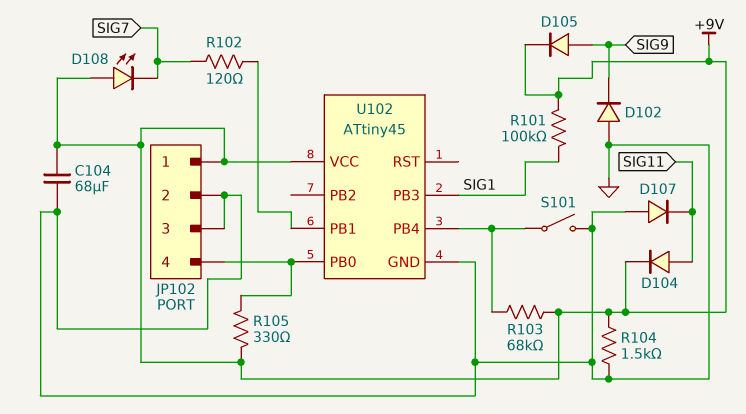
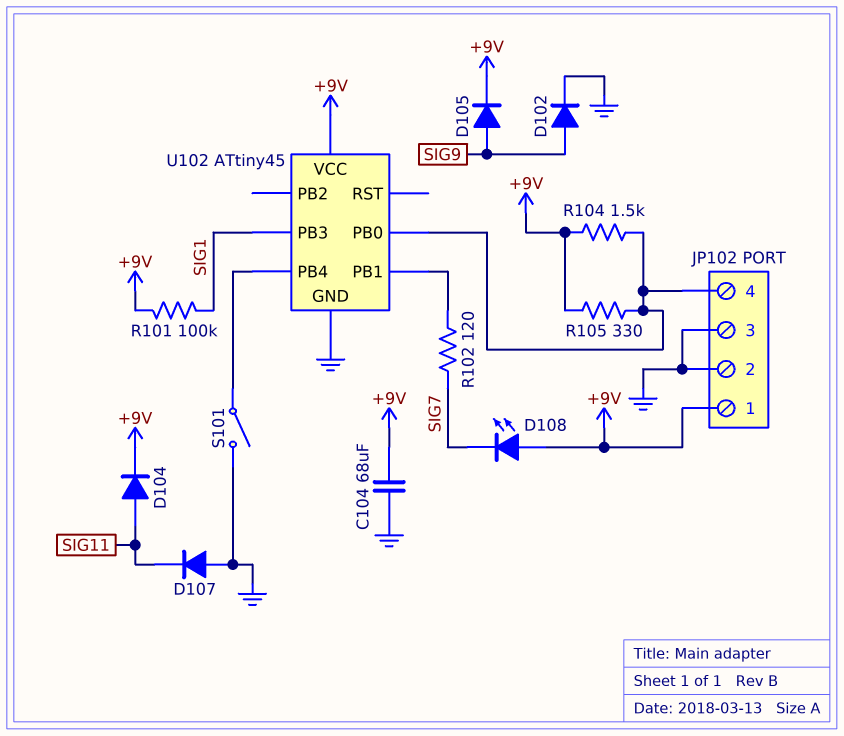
D102: diode (A GND, K SIG9) -> diode (A SIG9, K GND)
R103: 68k (+9V, U102/PB4) -> none
R104: 1.5k (+9V, GND) -> 1.5k (+9V, JP102/4)

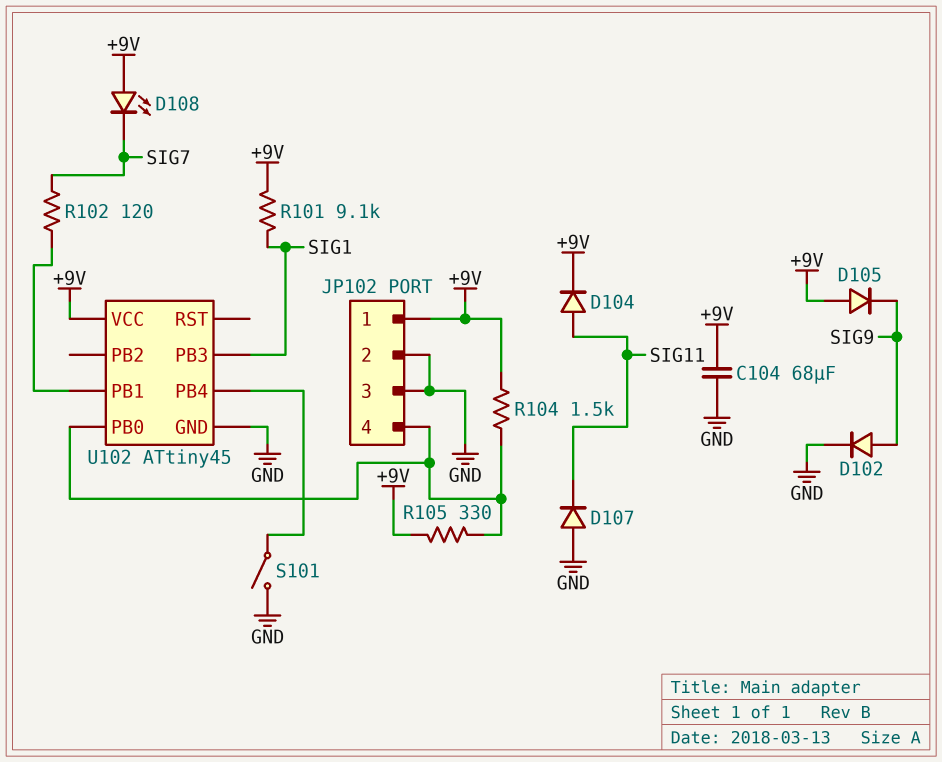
D105: diode (A SIG9, K +9V) -> diode (A +9V, K SIG9)
R101: 100k (+9V, SIG1) -> 9.1k (+9V, SIG1)

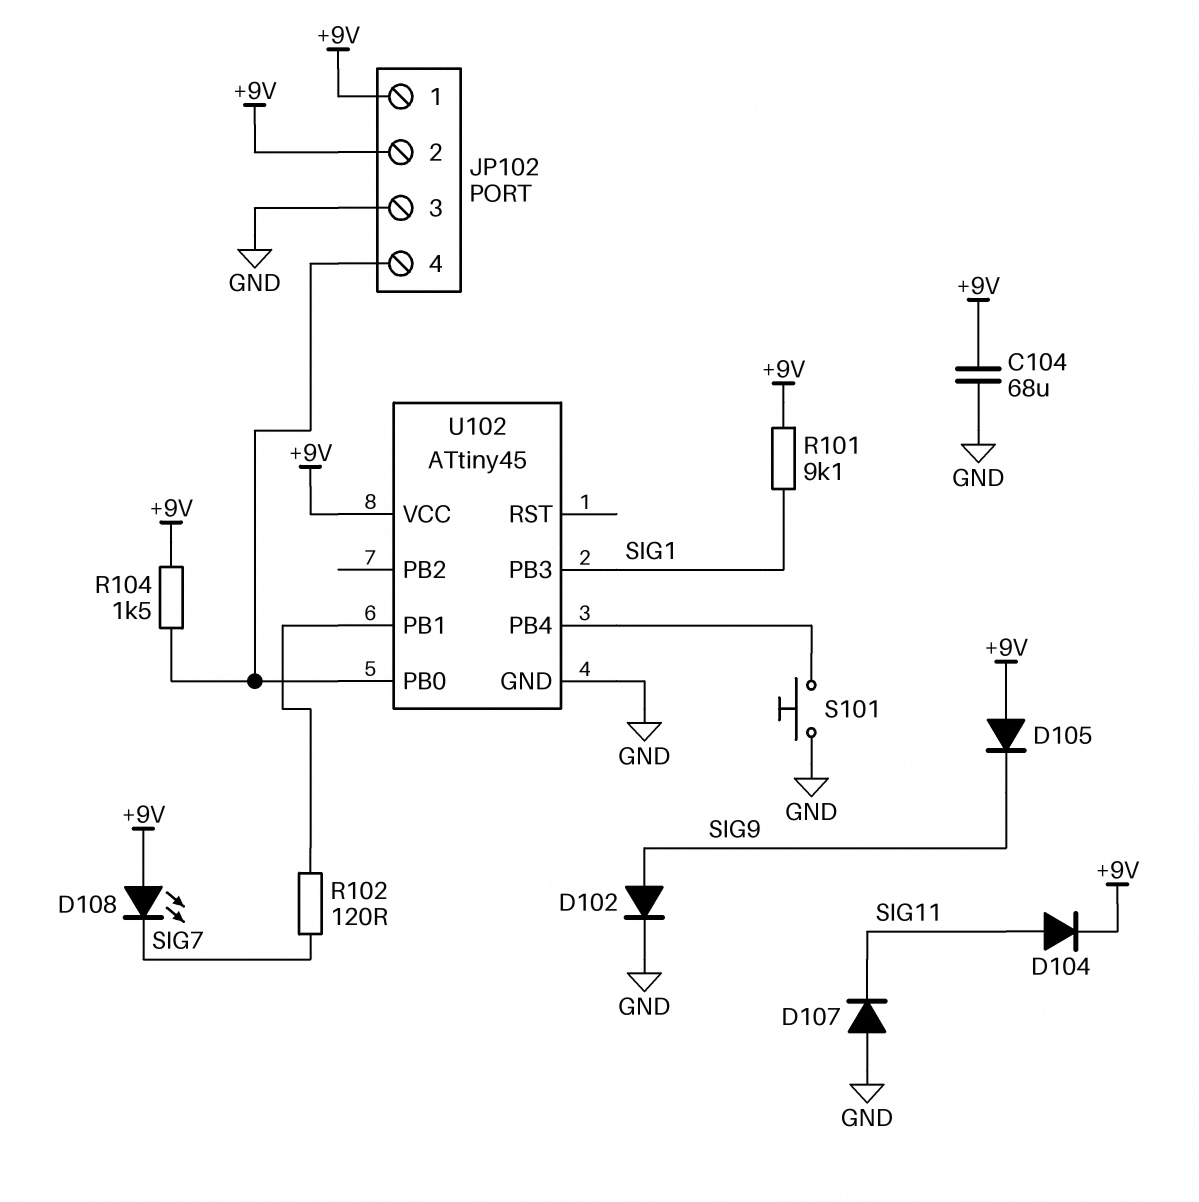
JP102 pin 2: GND -> +9V
R105: 330 (+9V, JP102/4) -> none
S101: switch (GND, U102/PB4) -> button (GND, U102/PB4)

